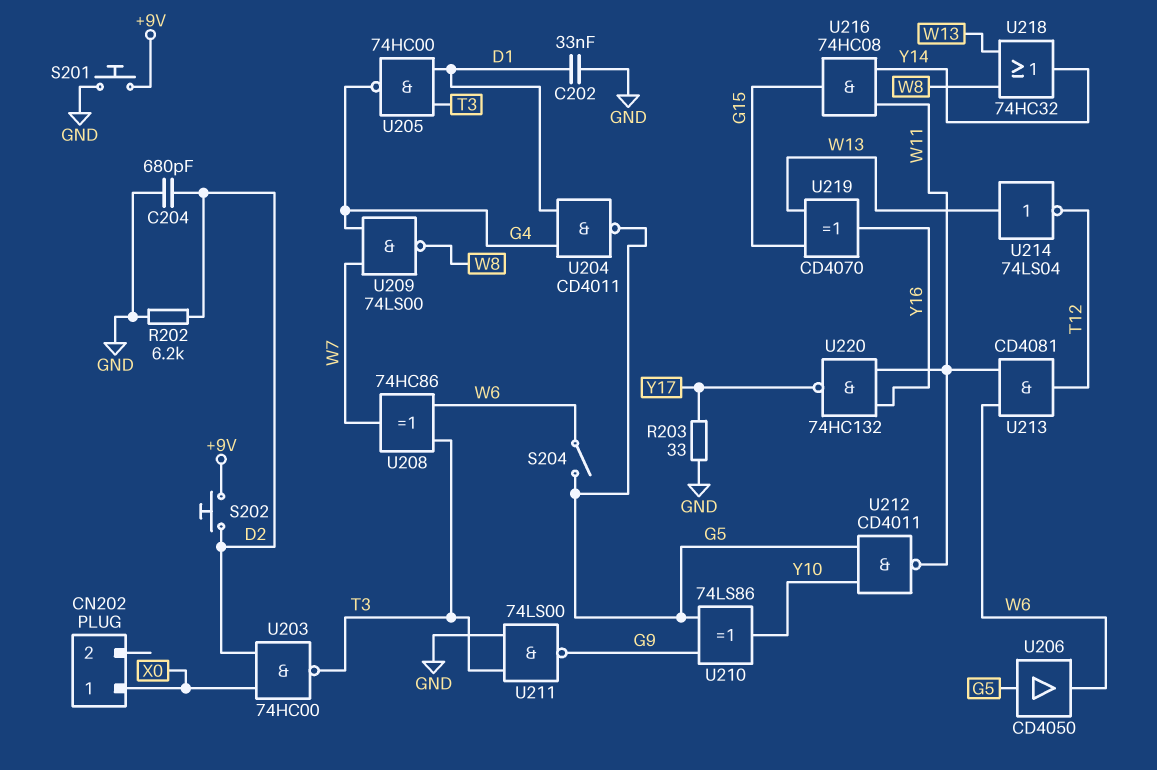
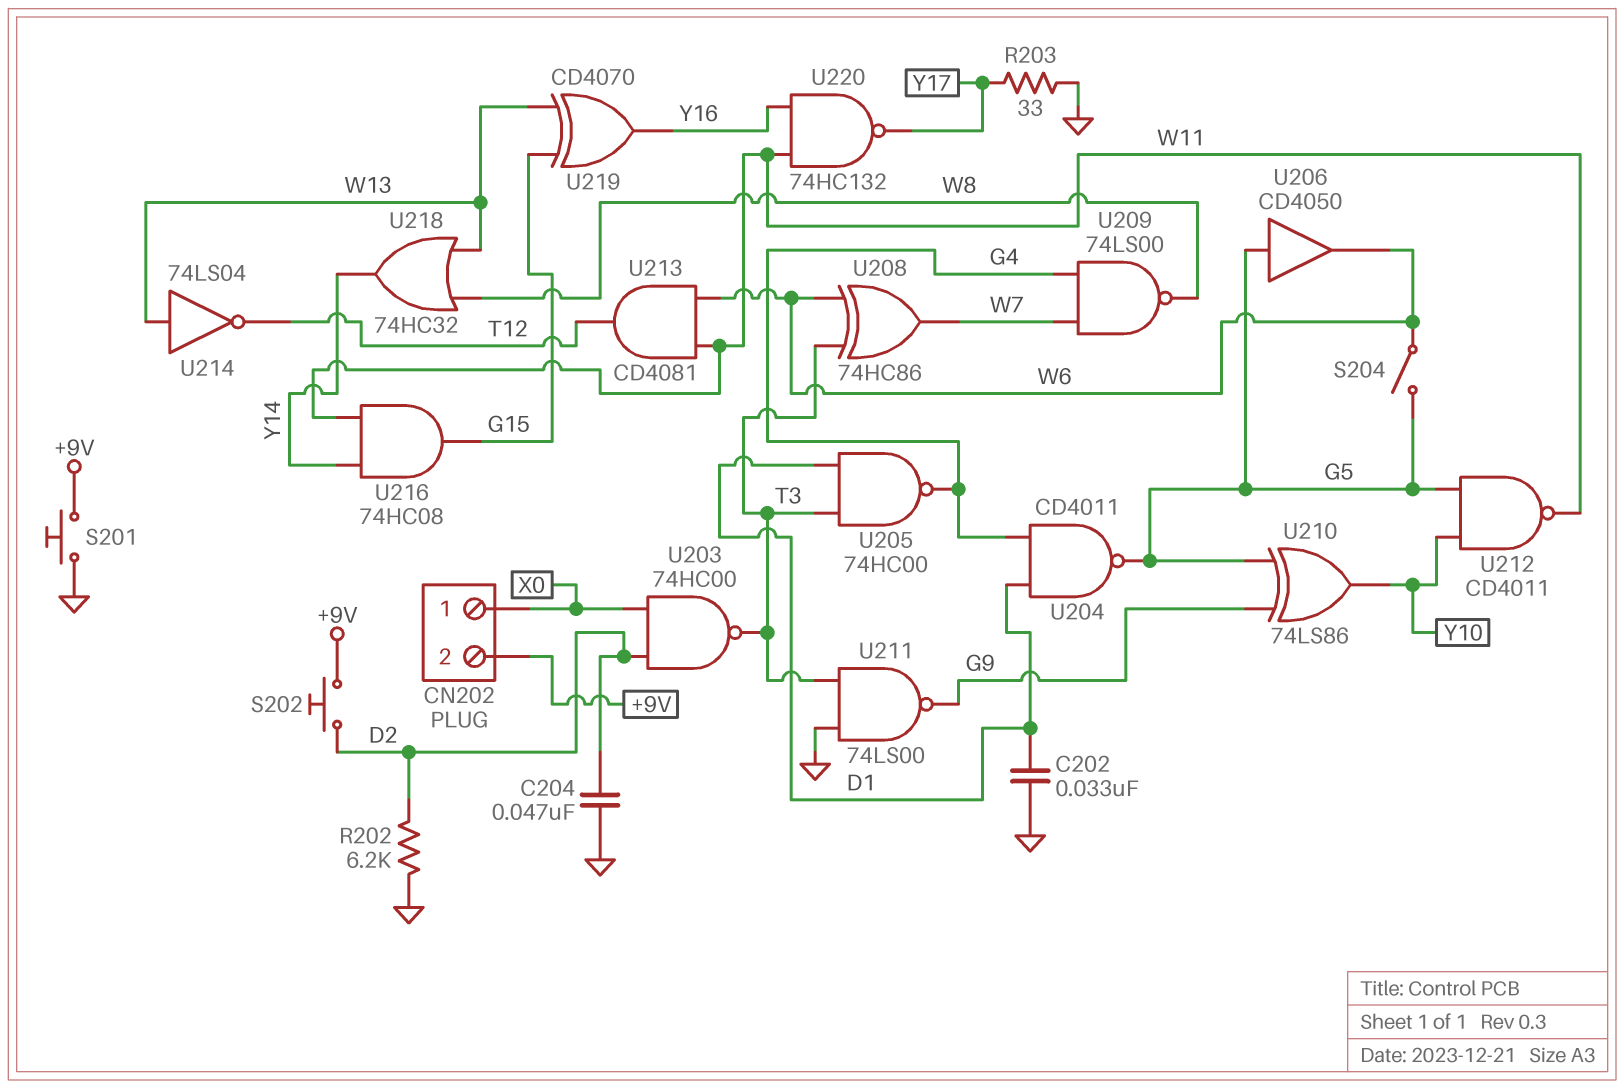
C204: 680pF (D2, GND) -> 47nF (D2, GND)
CN202 pin 2: none -> +9V

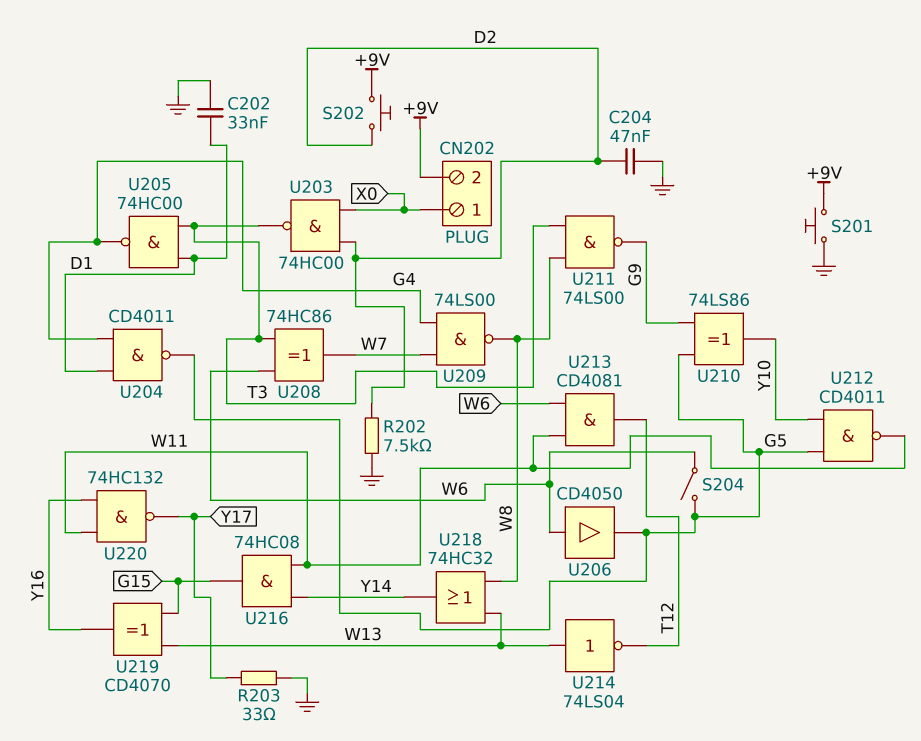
R202: 6.2k (D2, GND) -> 7.5k (D2, GND)
U206: buffer CD4050 (in G5, out W6) -> buffer CD4050 (in W6, out G5)
U211: NAND 74LS00 (in GND, in T3, out G9) -> NAND 74LS00 (in T3, in W8, out G9)

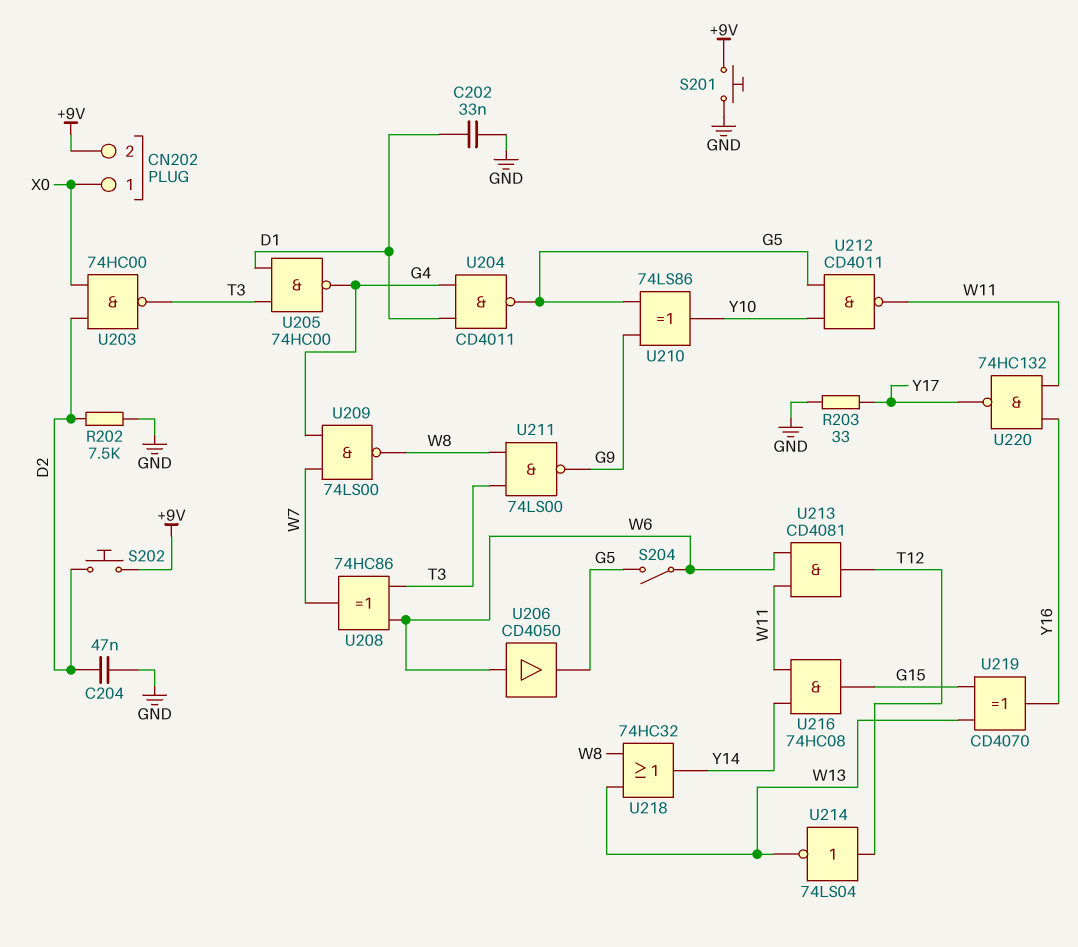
U214: NOT 74LS04 (in W13, out T12) -> NOT 74LS04 (in T12, out W13)

